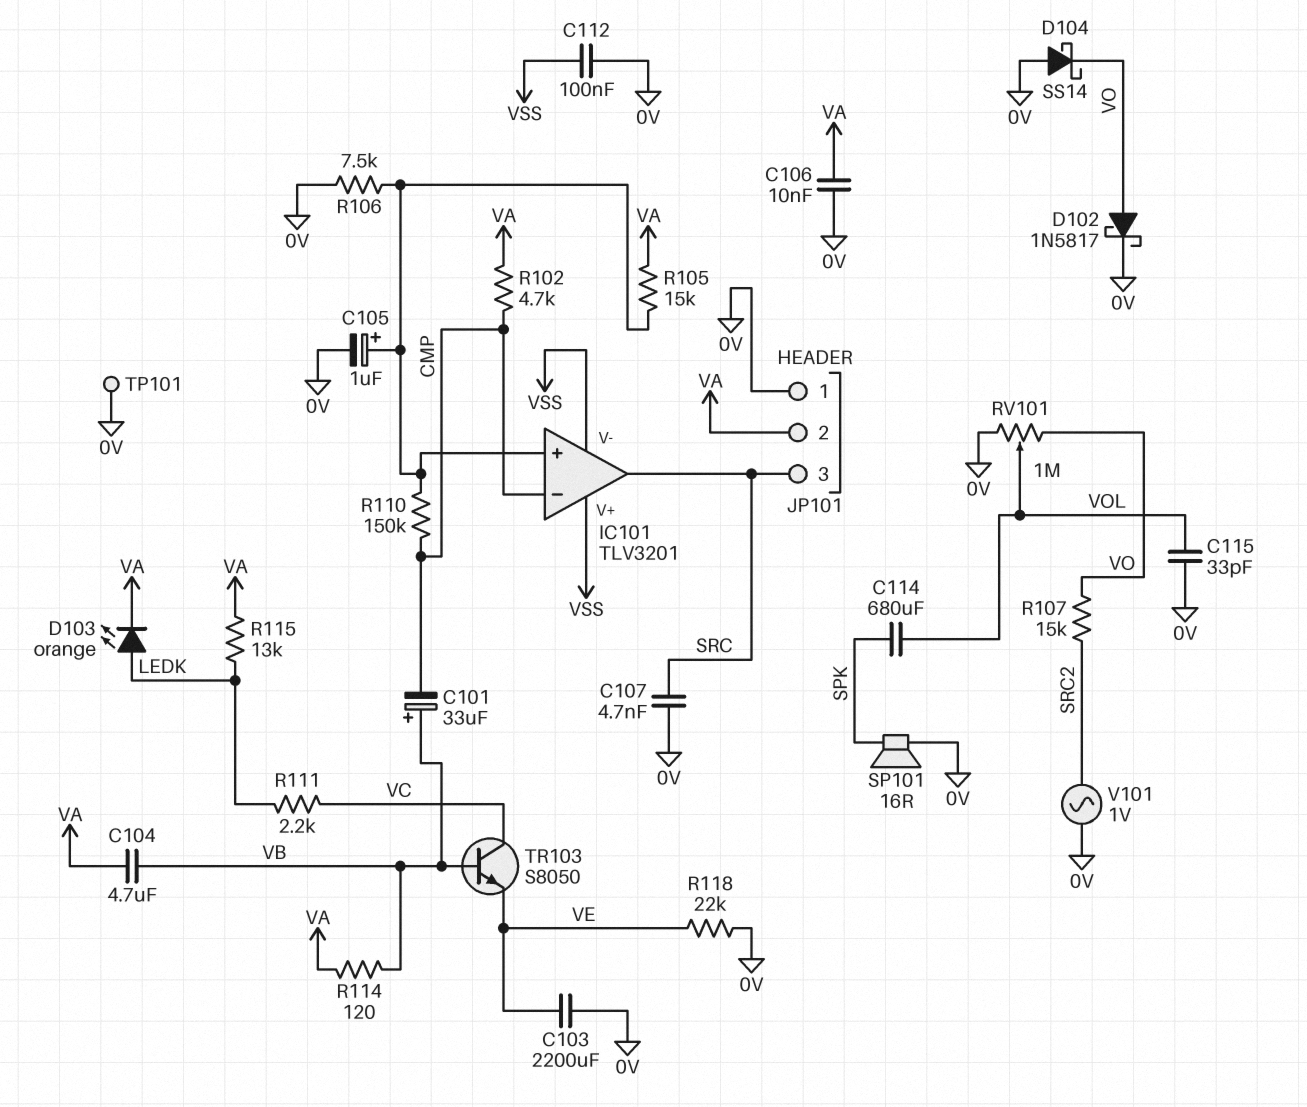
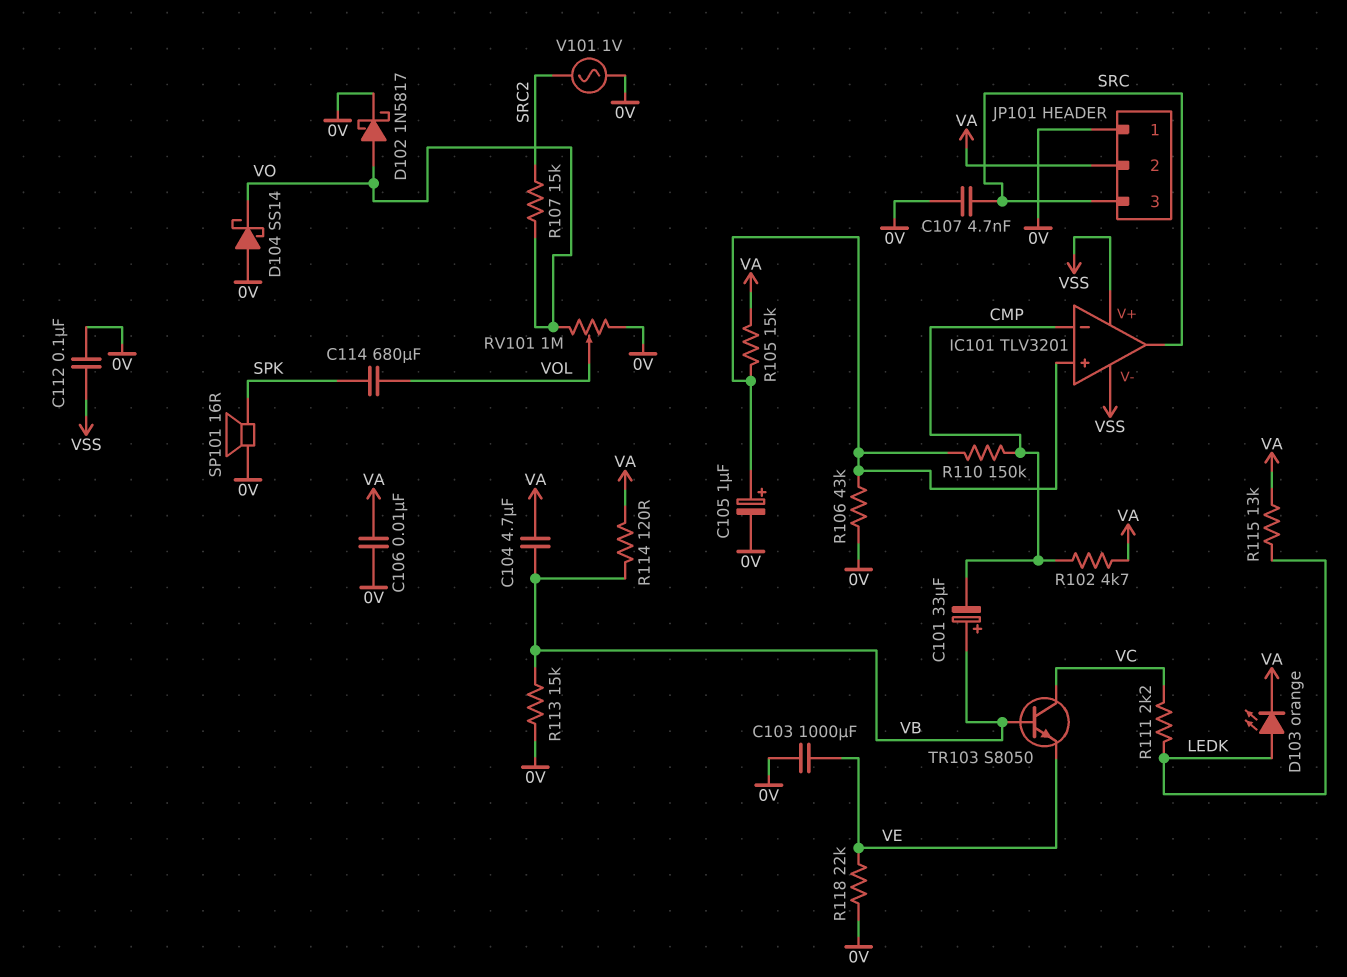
C103: 2200uF (0V, VE) -> 1000uF (0V, VE)
C115: 33pF (0V, VOL) -> none
R106: 7.5k (0V, IC101/in+) -> 43k (0V, IC101/in+)
R113: none -> 15k (0V, VB)
TP101: test point (0V) -> none

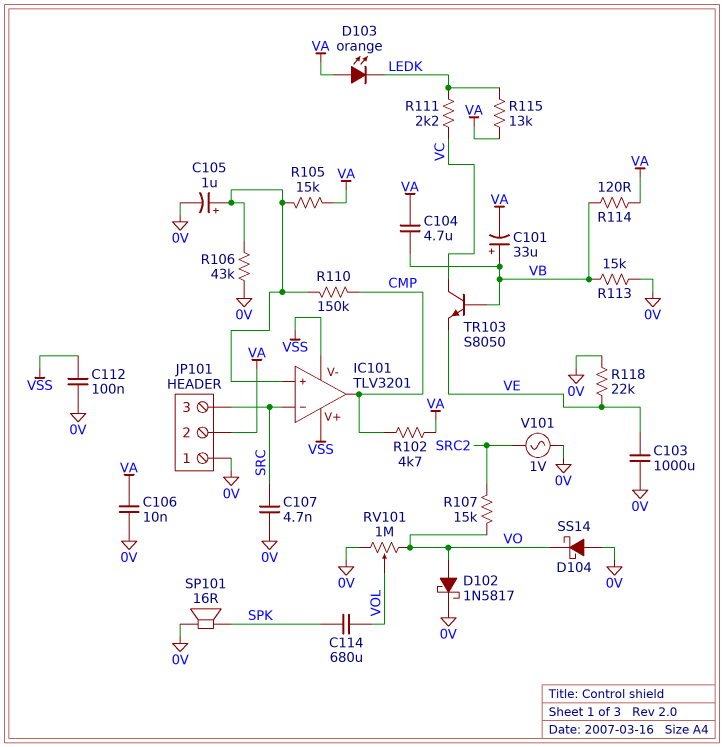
C101: 33uF (plus VB, minus CMP) -> 33uF (plus VB, minus VA)
D103: LED orange (A LEDK, K VA) -> LED orange (A VA, K LEDK)
IC101 pin in-: CMP -> SRC
IC101 pin out: SRC -> CMP

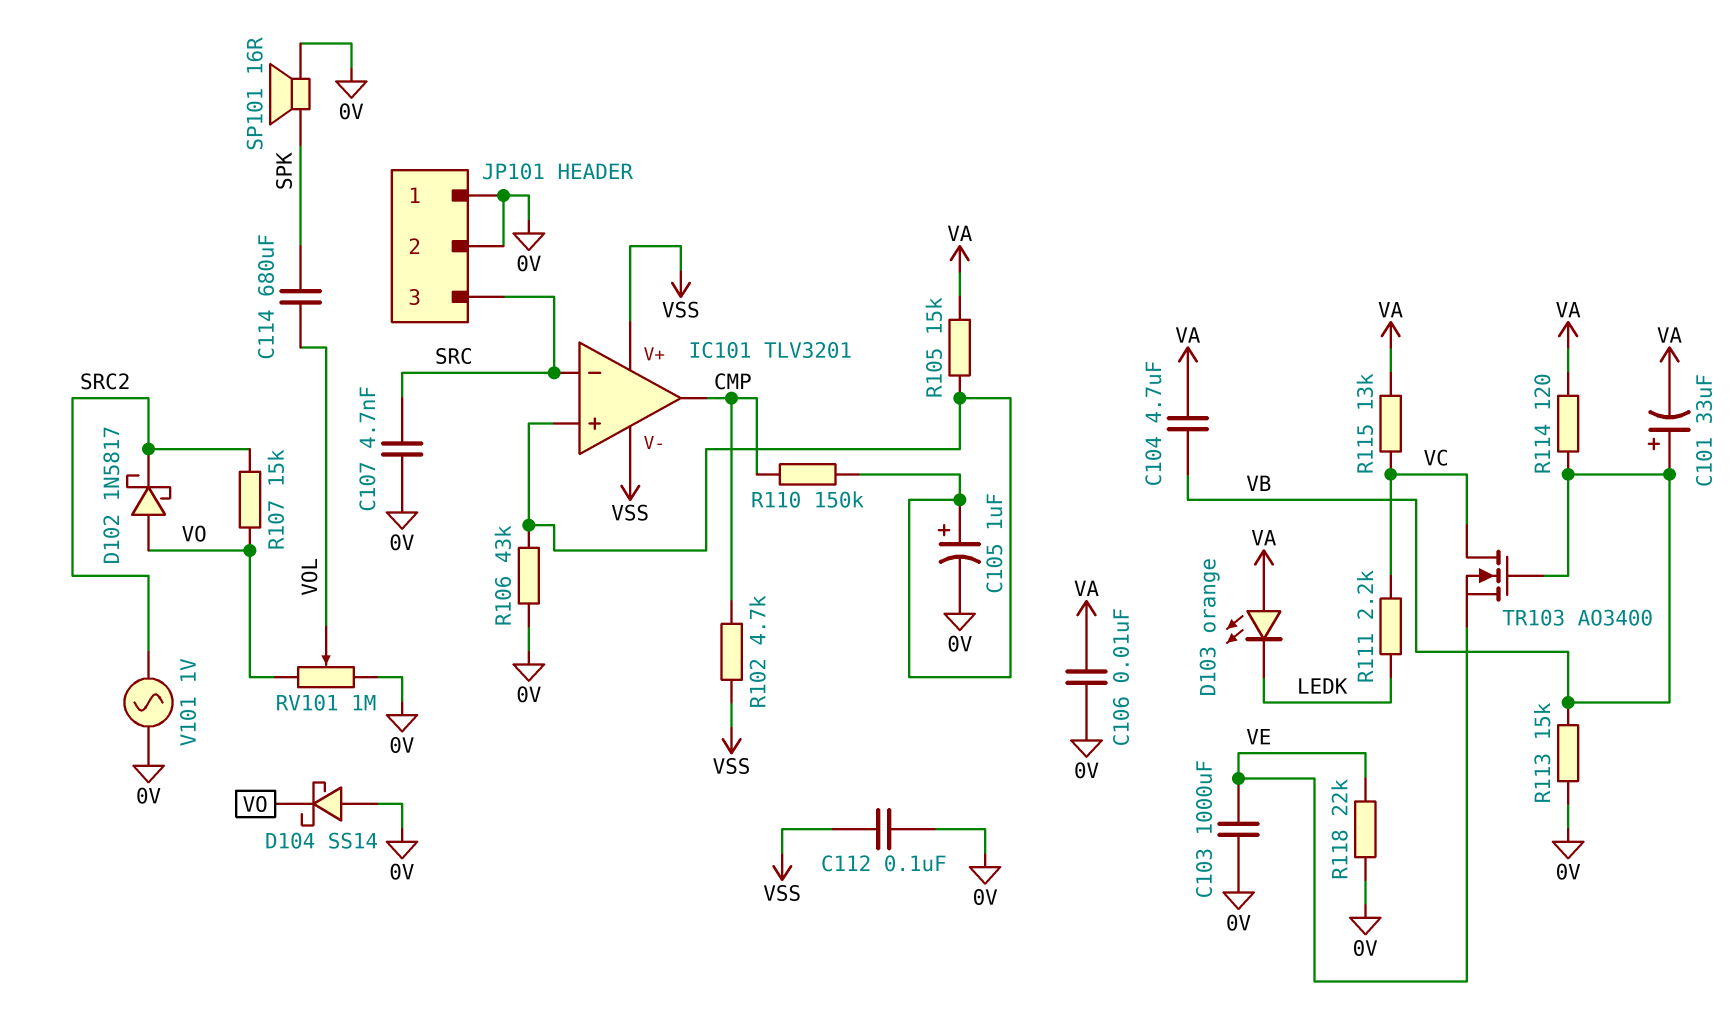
D102: schottky 1N5817 (A VO, K 0V) -> schottky 1N5817 (A VO, K SRC2)
JP101 pin 2: VA -> 0V
R102: 4.7k (CMP, VA) -> 4.7k (CMP, VSS)
R115: 13k (LEDK, VA) -> 13k (VA, VC)
TR103: NPN S8050 (B VB, C VC, E VE) -> NMOS AO3400 (G VB, D VC, S VE)

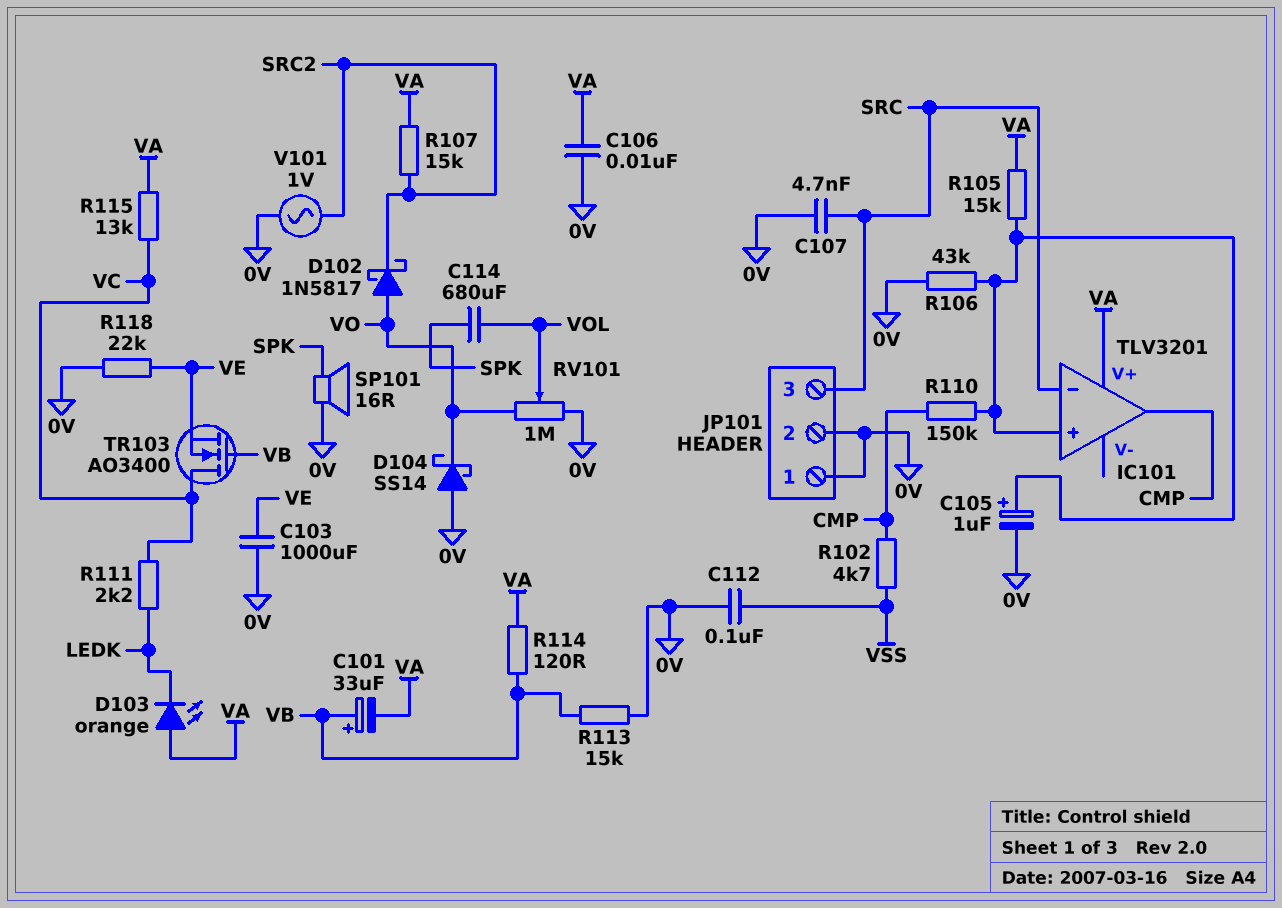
C104: 4.7uF (VA, VB) -> none
IC101 pin V+: VSS -> VA
IC101 pin V-: VSS -> none
R107: 15k (SRC2, VO) -> 15k (SRC2, VA)

